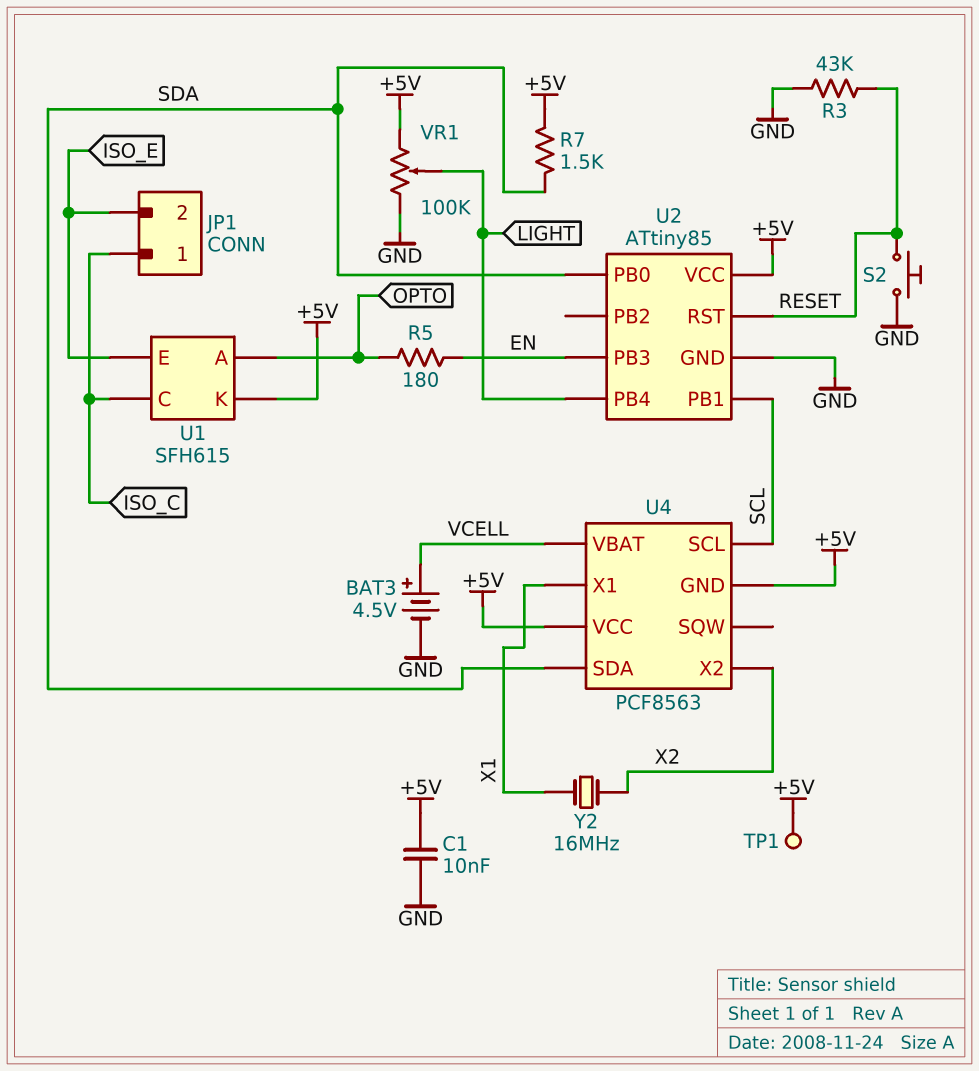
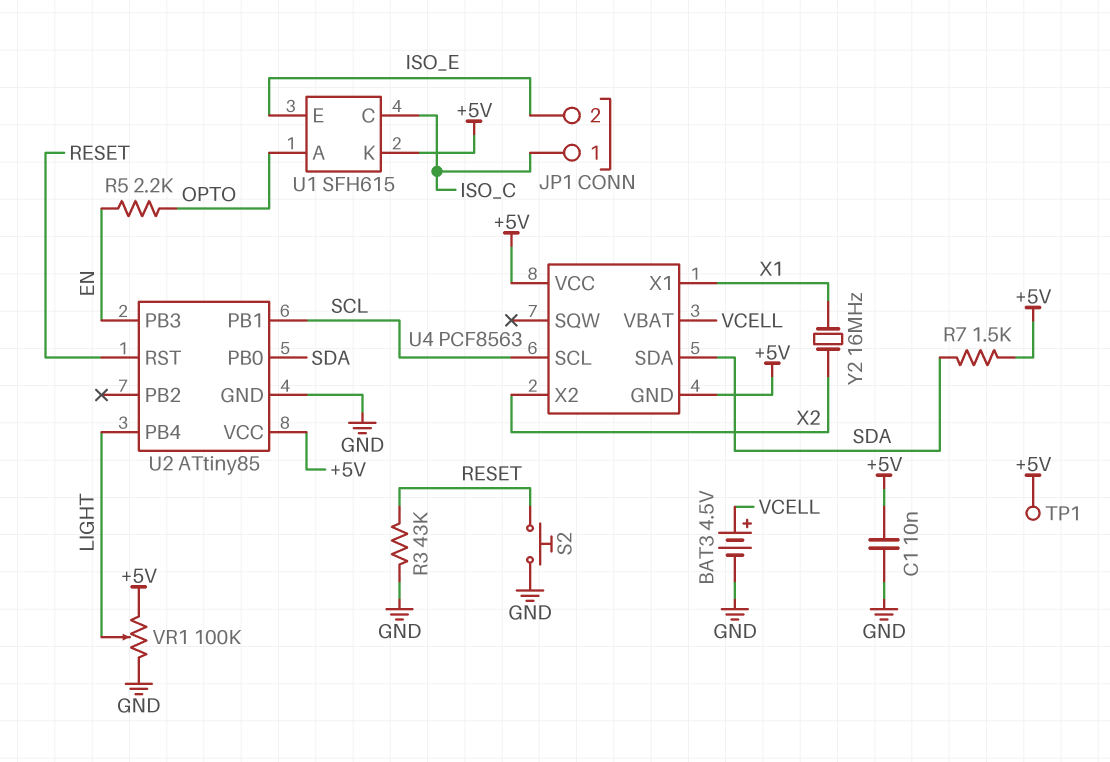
R5: 180 (EN, OPTO) -> 2.2k (EN, OPTO)

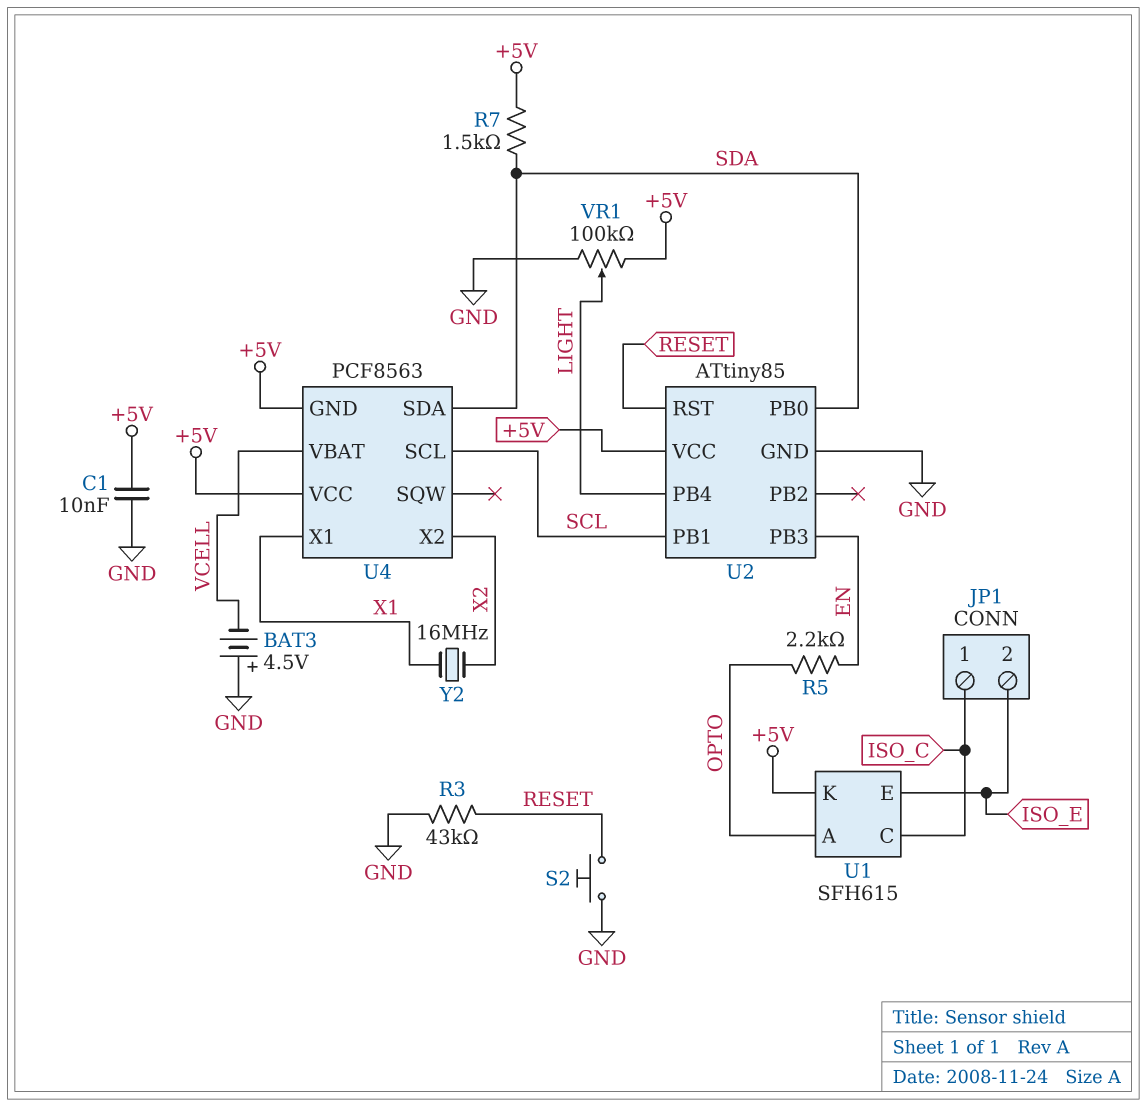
BAT3: 4.5V (plus VCELL, minus GND) -> 4.5V (plus GND, minus VCELL)
TP1: test point (+5V) -> none

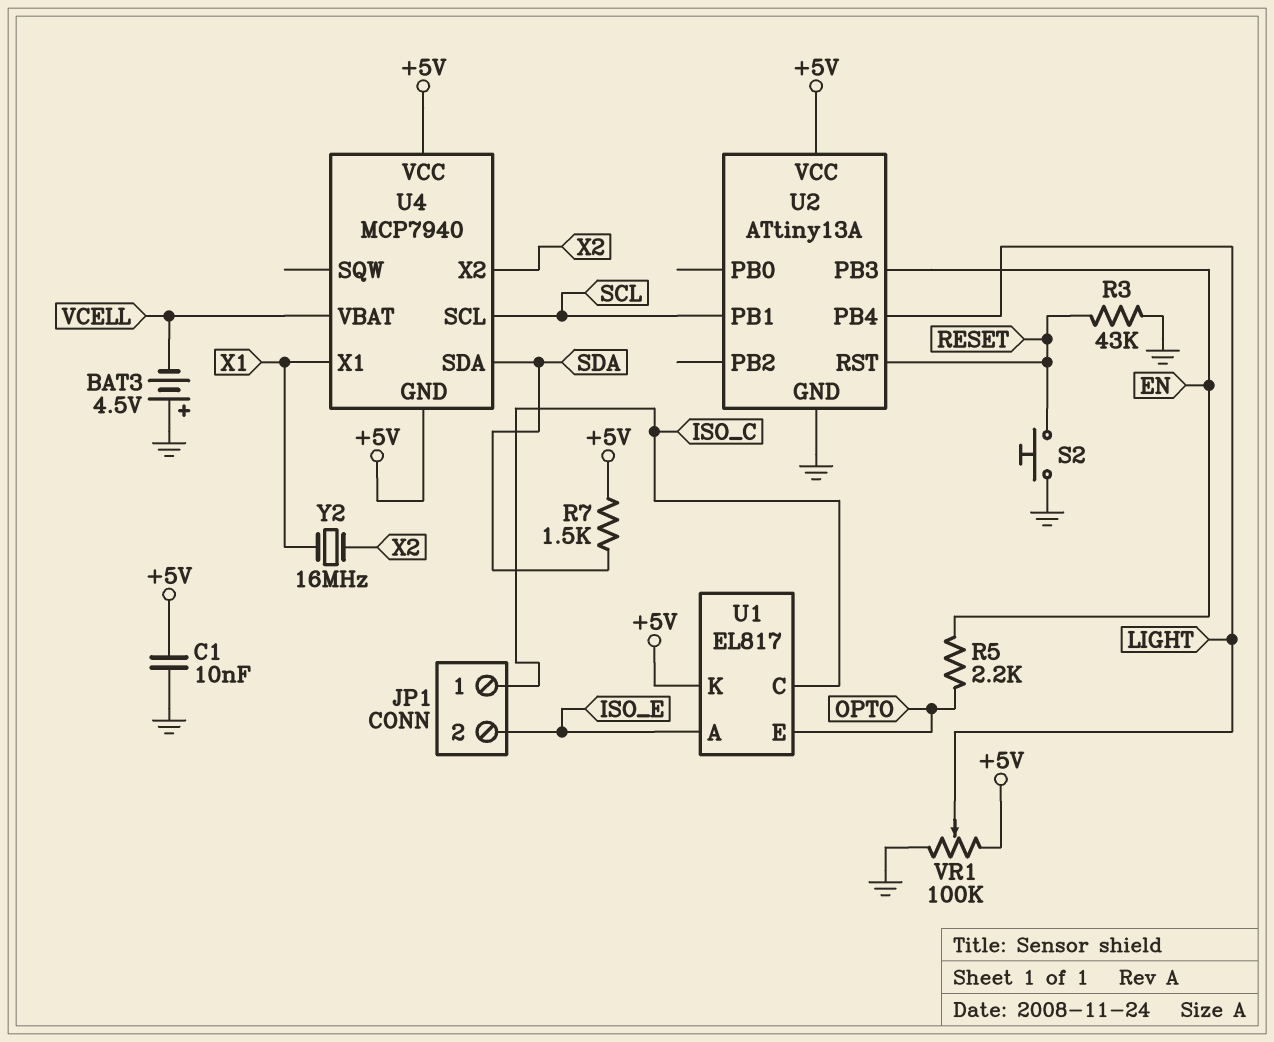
U1: SFH615 -> EL817
U1 pin A: OPTO -> ISO_E
U1 pin E: ISO_E -> OPTO
U2: ATtiny85 -> ATtiny13A
U2 pin PB0: SDA -> none
U4: PCF8563 -> MCP7940

